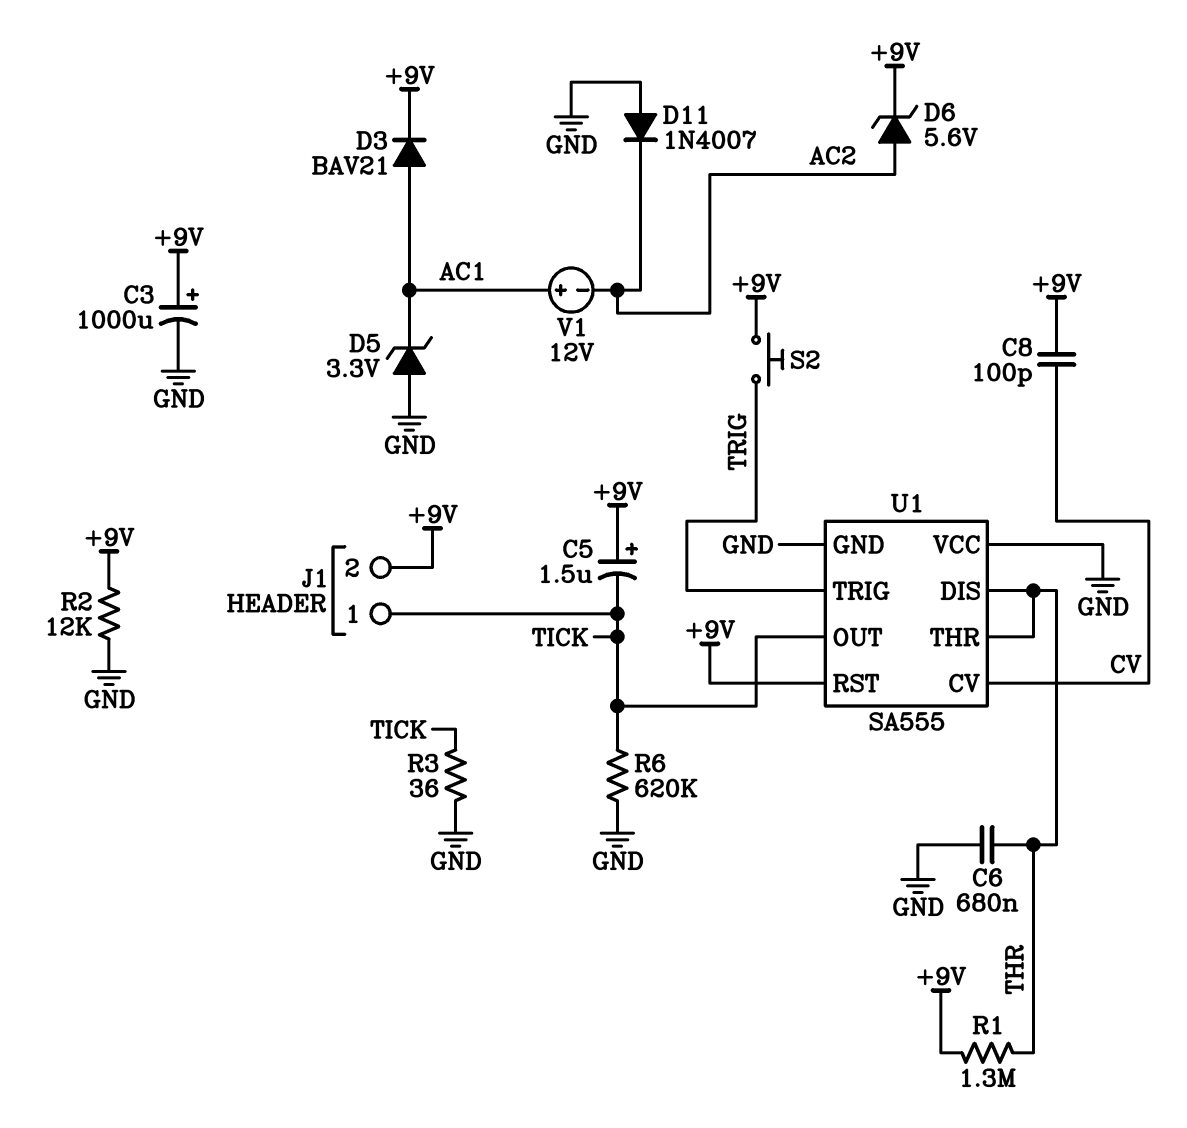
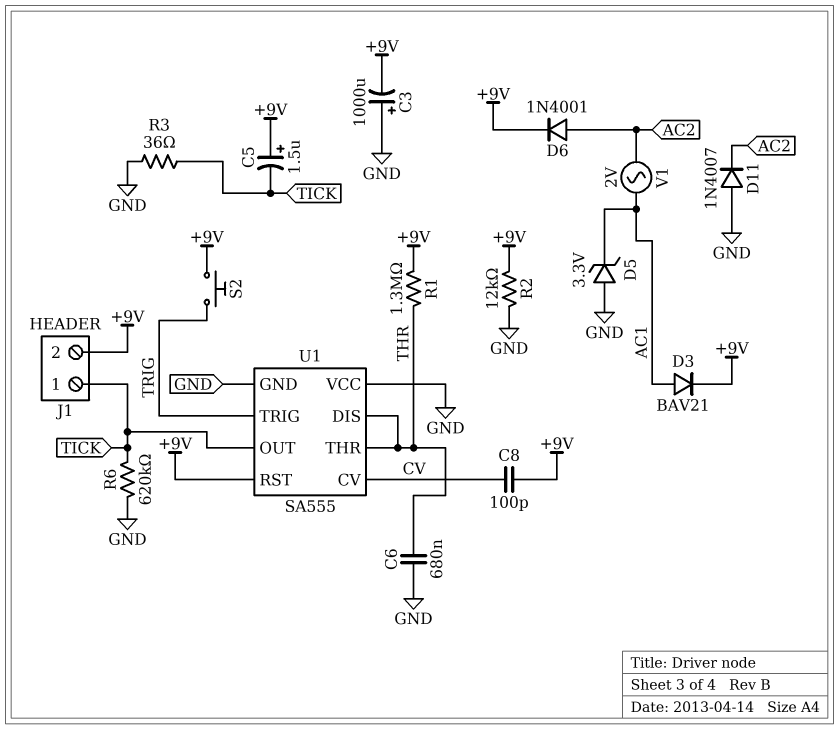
C3: 1000uF (plus +9V, minus GND) -> 1000uF (plus GND, minus +9V)
D6: zener 5.6V (A AC2, K +9V) -> diode 1N4001 (A AC2, K +9V)
V1: 12V (plus AC1, minus AC2) -> AC 2V (AC1, AC2)

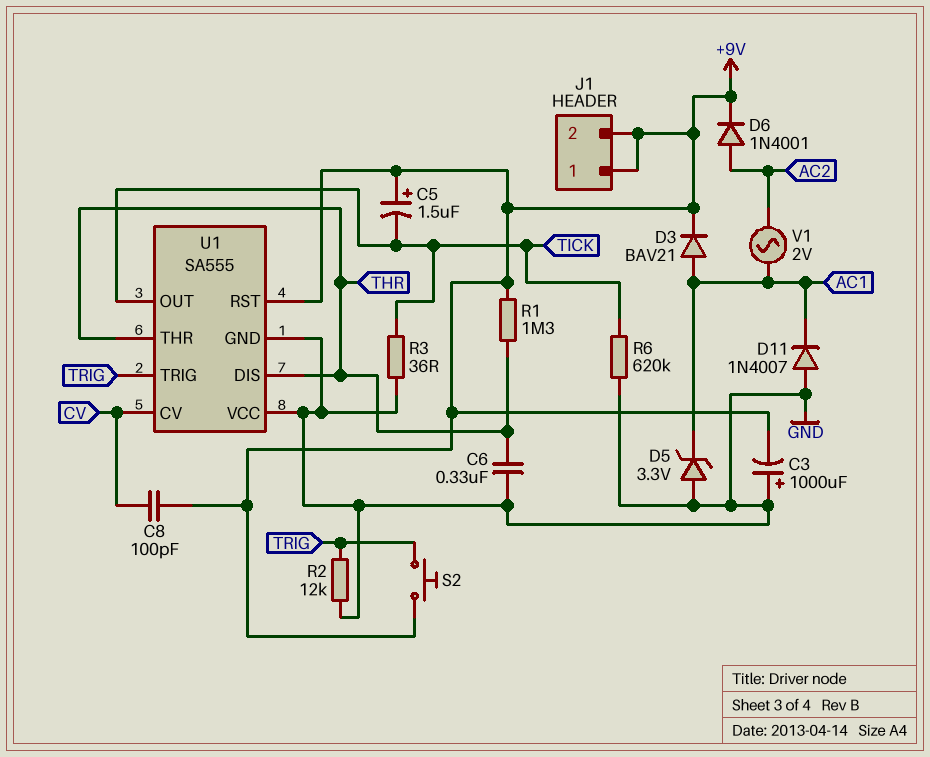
C6: 680nF (GND, THR) -> 330nF (GND, THR)
D11: diode 1N4007 (A GND, K AC2) -> diode 1N4007 (A GND, K AC1)
J1 pin 1: TICK -> +9V
R2: 12k (+9V, GND) -> 12k (GND, TRIG)

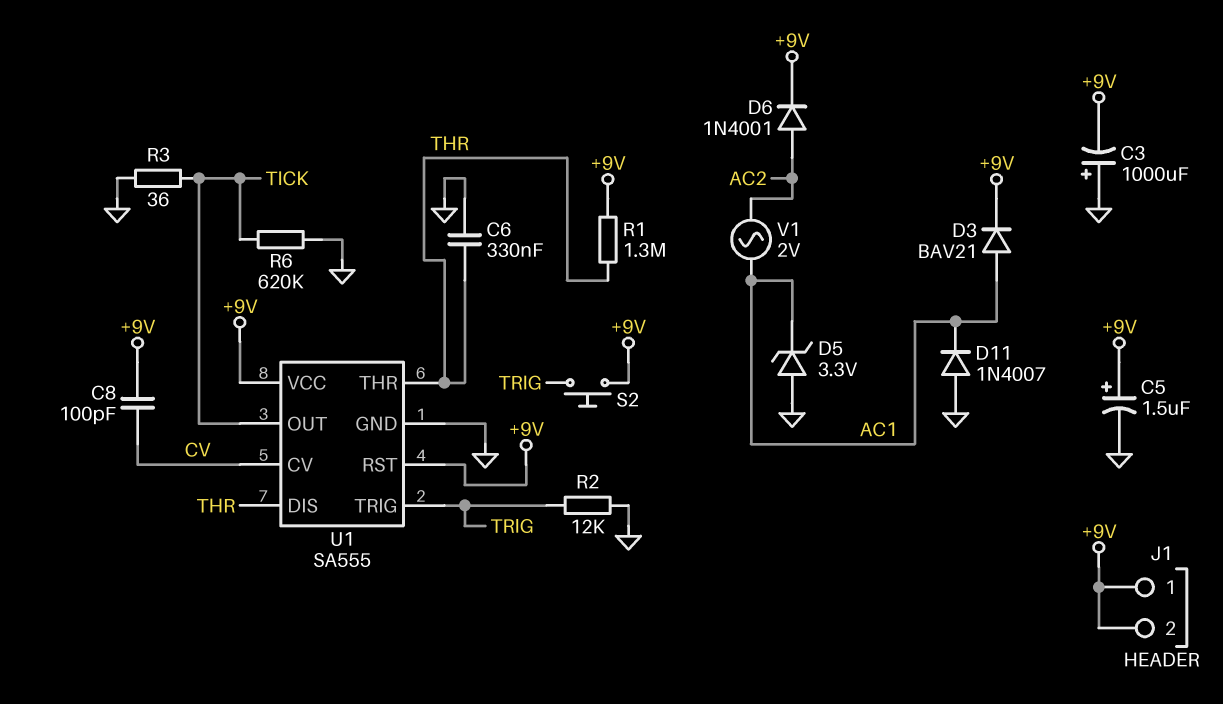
C5: 1.5uF (plus +9V, minus TICK) -> 1.5uF (plus +9V, minus GND)
U1 pin VCC: GND -> +9V

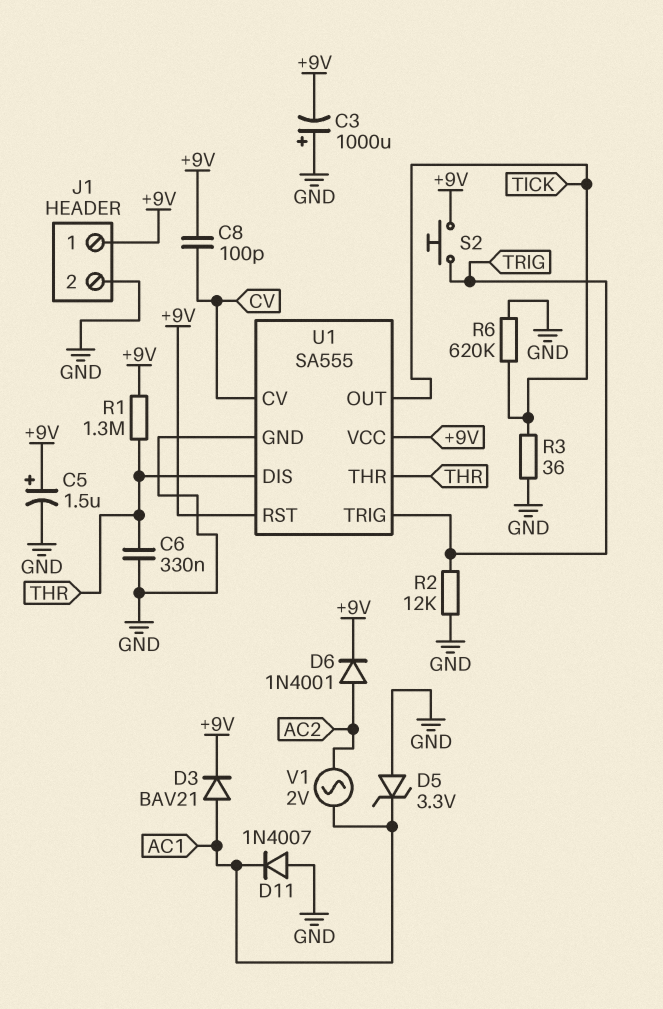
J1 pin 2: +9V -> GND

